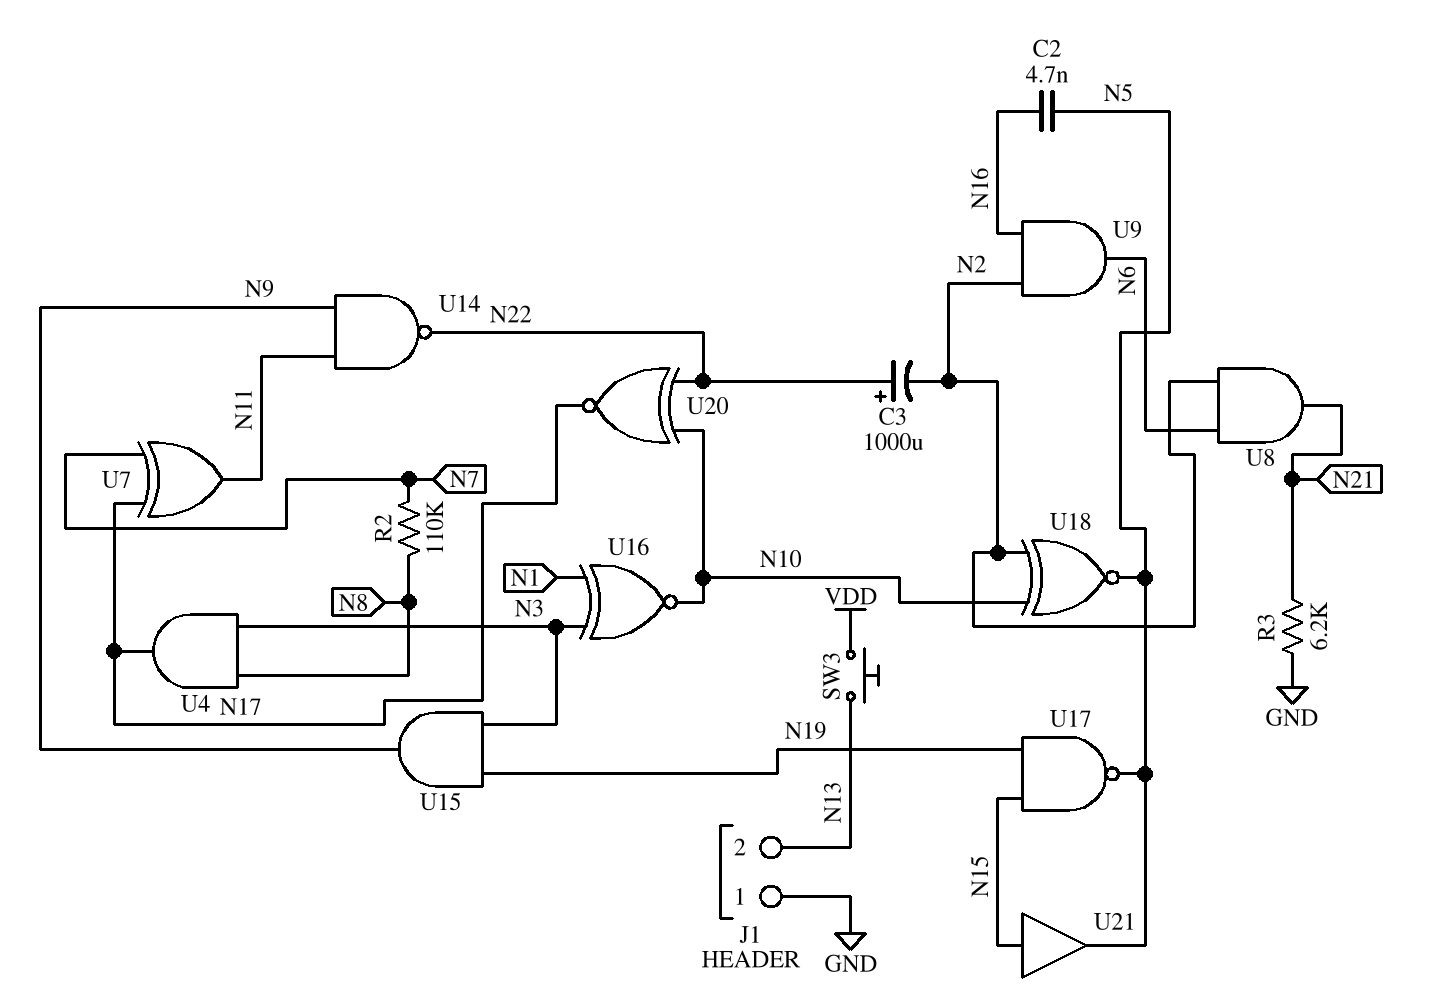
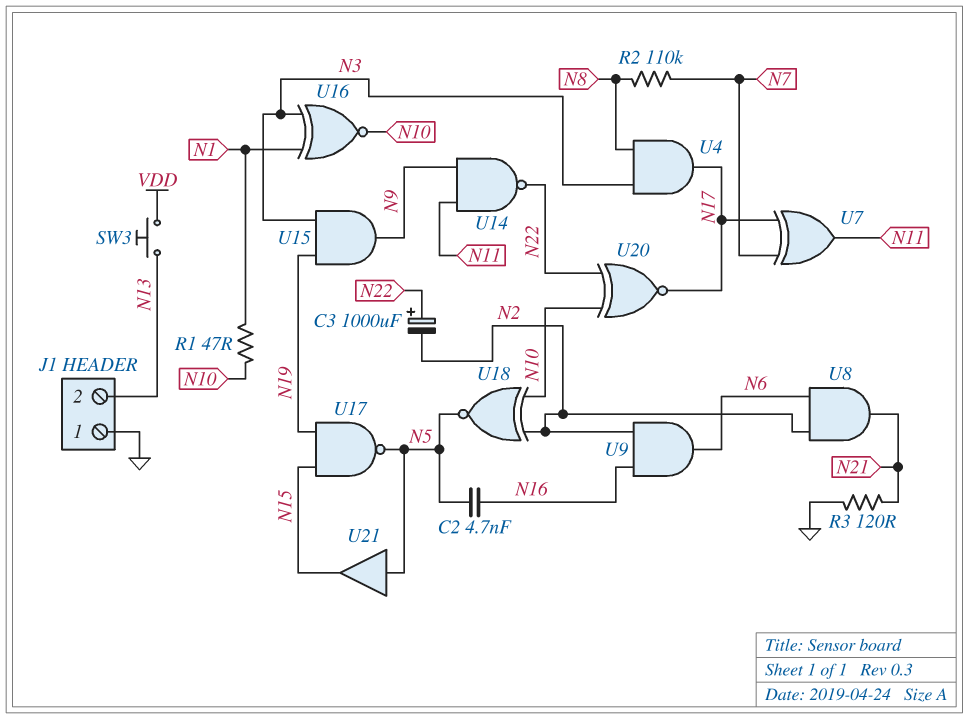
R1: none -> 47 (N1, N10)
R3: 6.2k (GND, N21) -> 120 (GND, N21)
U21: buffer (in N15, out N5) -> buffer (in N5, out N15)

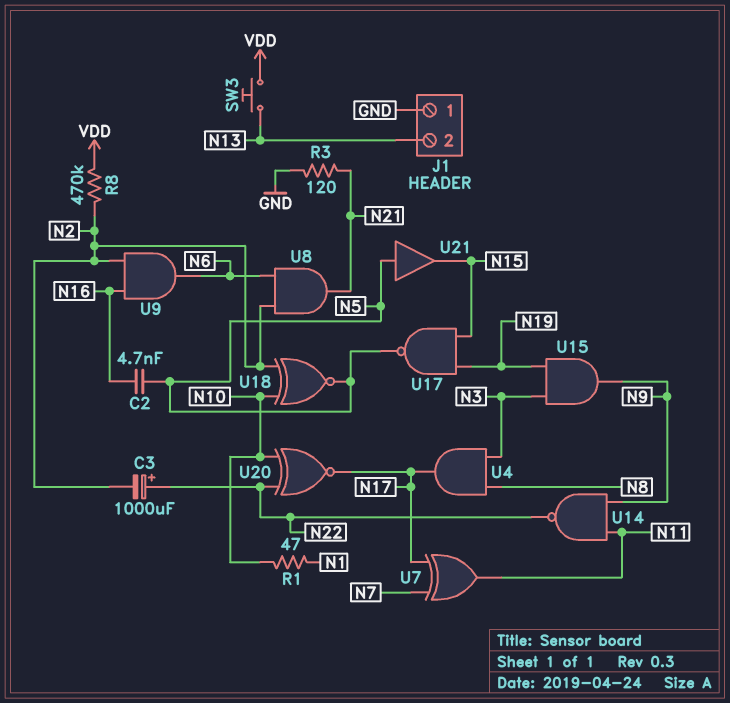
R2: 110k (N7, N8) -> none
R8: none -> 470k (N2, VDD)
U16: XNOR (in N1, in N3, out N10) -> none

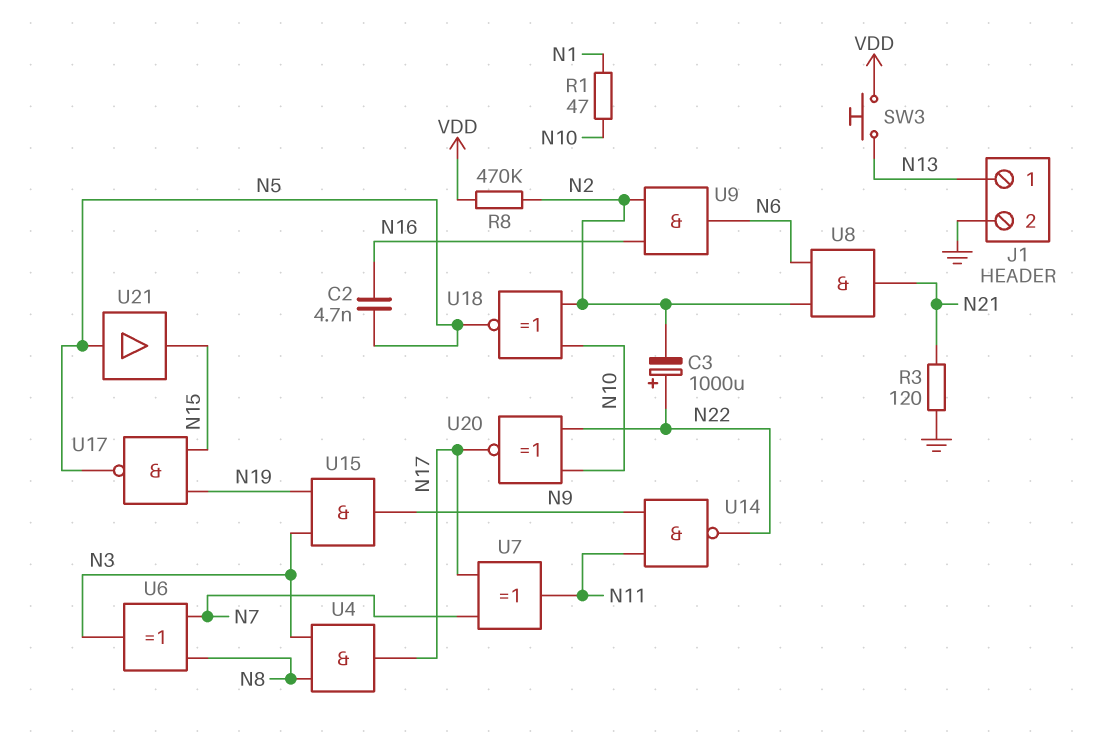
J1 pin 1: GND -> N13
J1 pin 2: N13 -> GND
U6: none -> XOR (in N7, in N8, out N3)

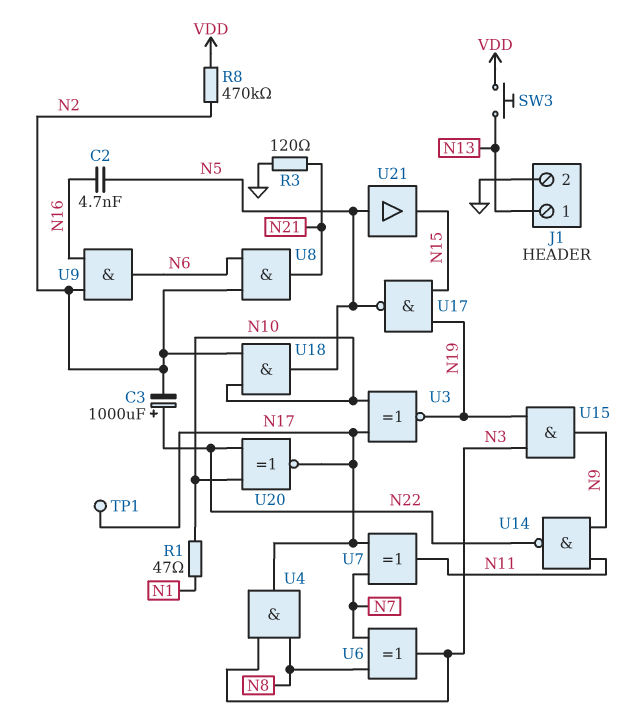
TP1: none -> test point (N17)
U3: none -> XNOR (in N10, in N17, out N19)
U18: XNOR (in N2, in N10, out N5) -> AND (in N2, in N10, out N5)

